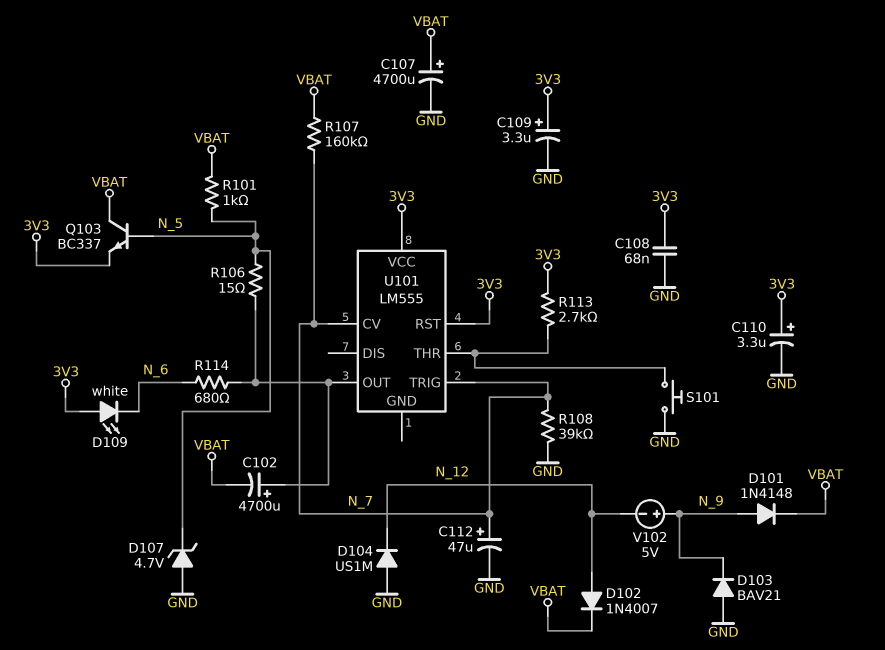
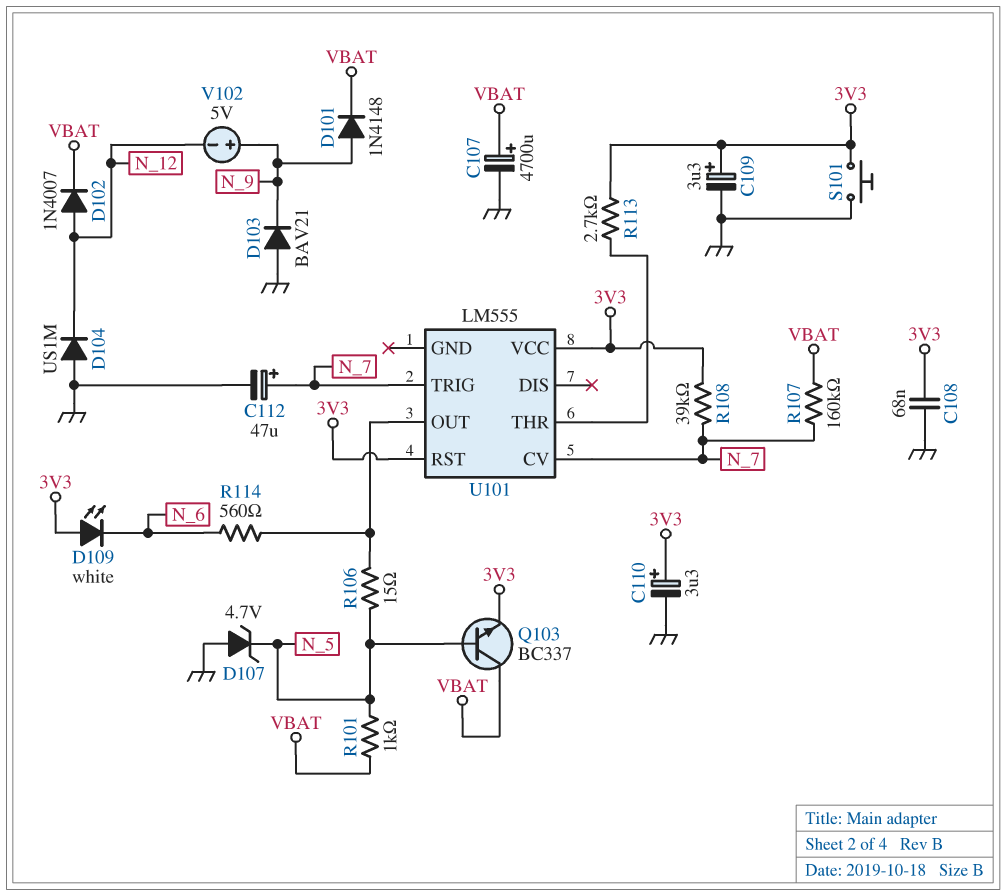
C102: 4700uF (plus U101/OUT, minus VBAT) -> none
R108: 39k (GND, N_7) -> 39k (3V3, N_7)
R114: 680 (N_6, U101/OUT) -> 560 (N_6, U101/OUT)
S101: button (GND, U101/THR) -> button (3V3, GND)

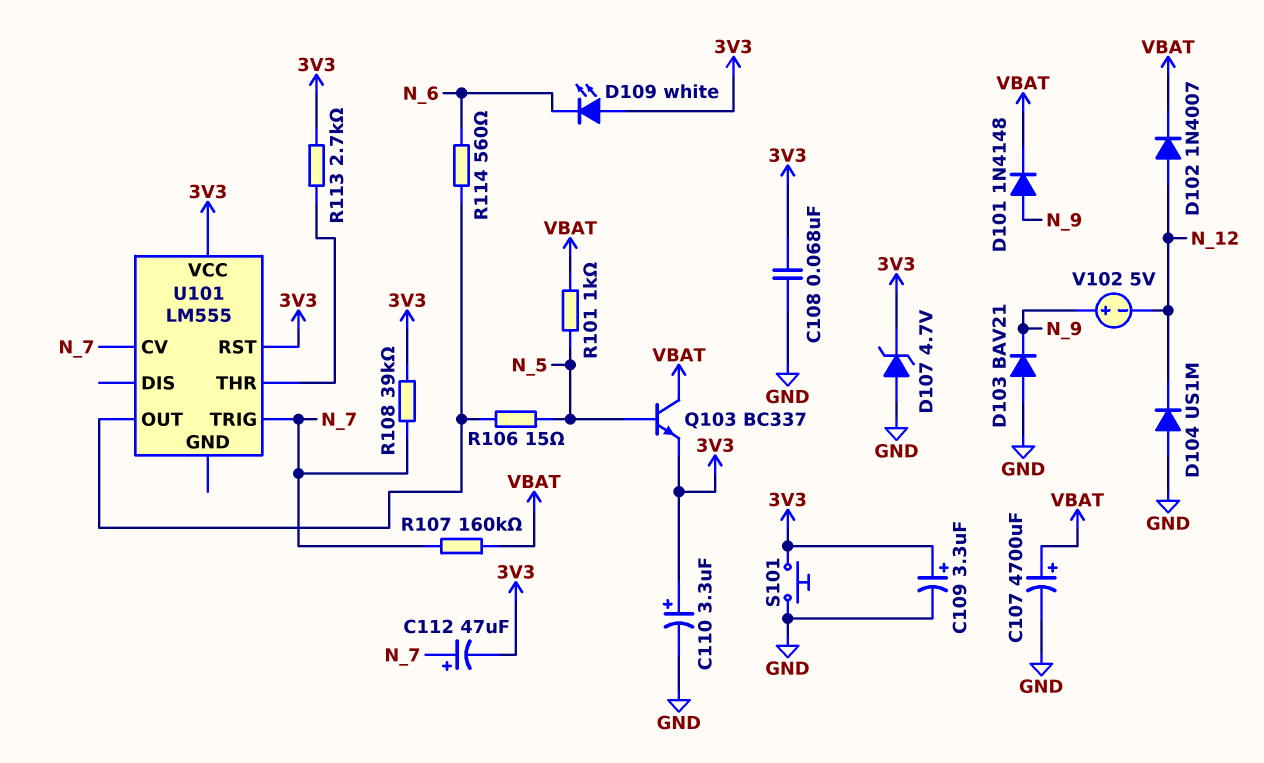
C112: 47uF (plus N_7, minus GND) -> 47uF (plus N_7, minus 3V3)
D107: zener 4.7V (A GND, K N_5) -> zener 4.7V (A GND, K 3V3)

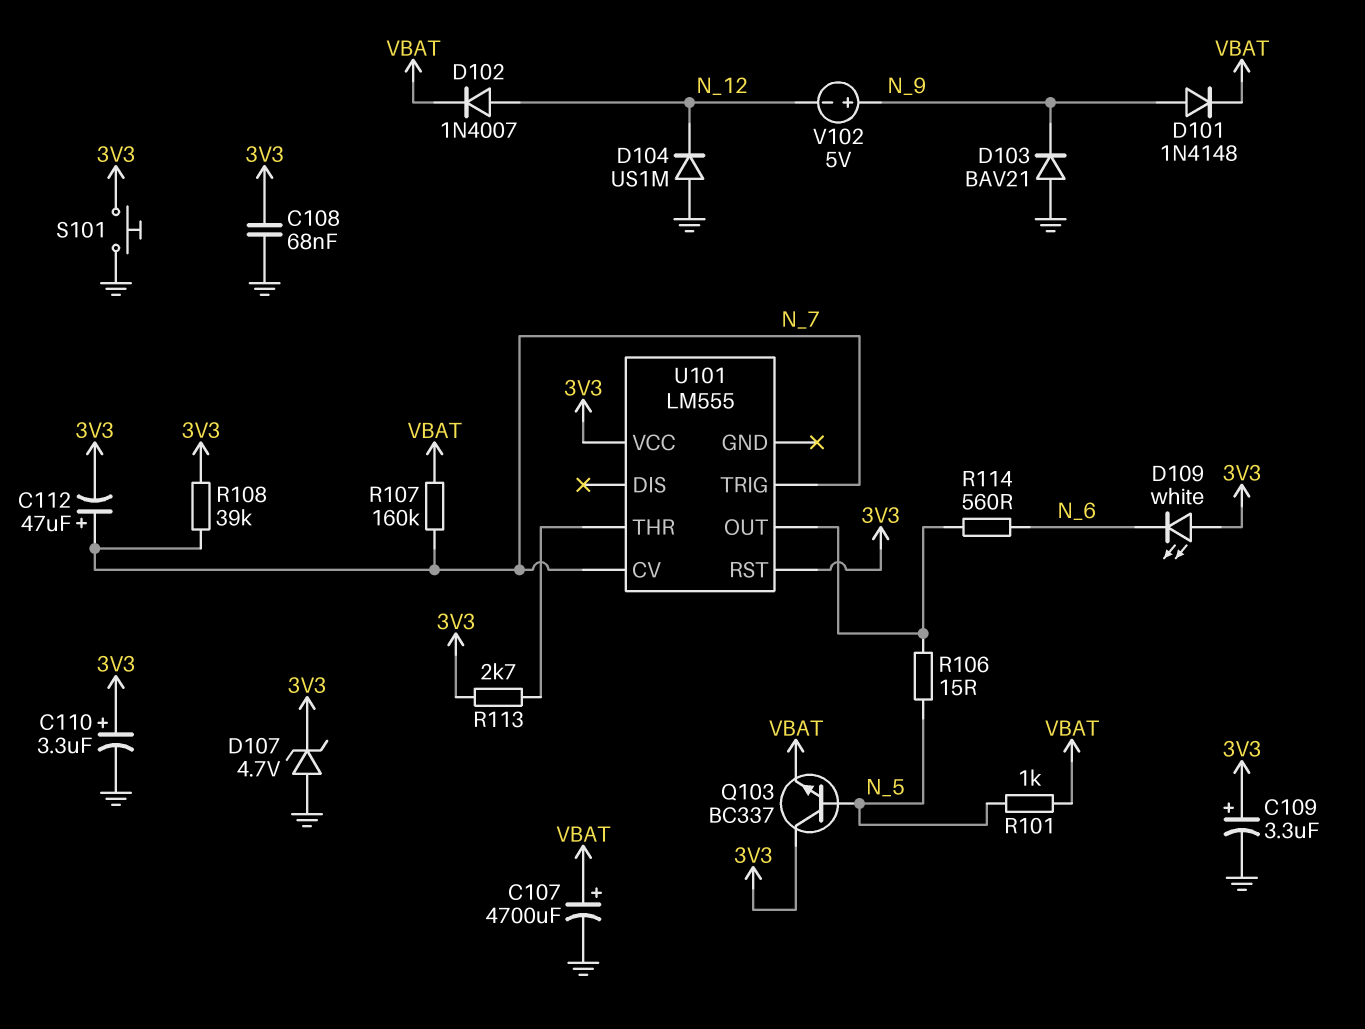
Q103: NPN BC337 (B N_5, C VBAT, E 3V3) -> NPN BC337 (B N_5, C 3V3, E VBAT)

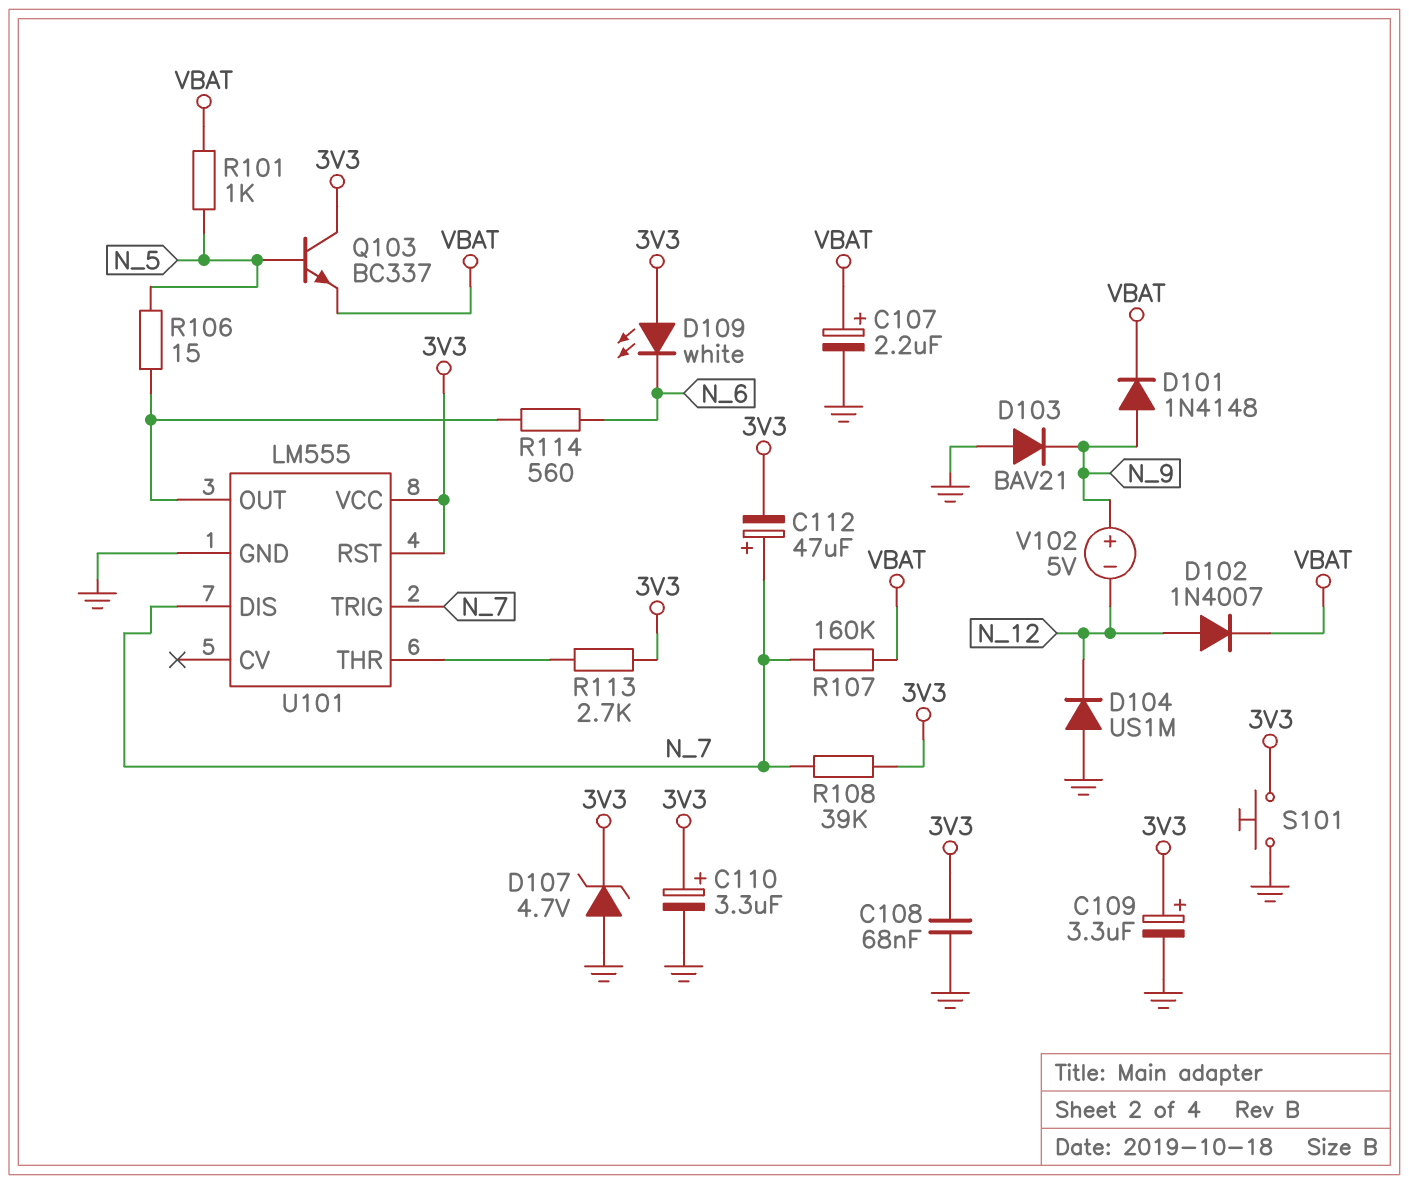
C107: 4700uF (plus VBAT, minus GND) -> 2.2uF (plus VBAT, minus GND)
U101 pin CV: N_7 -> none
U101 pin DIS: none -> N_7
U101 pin GND: none -> GND

